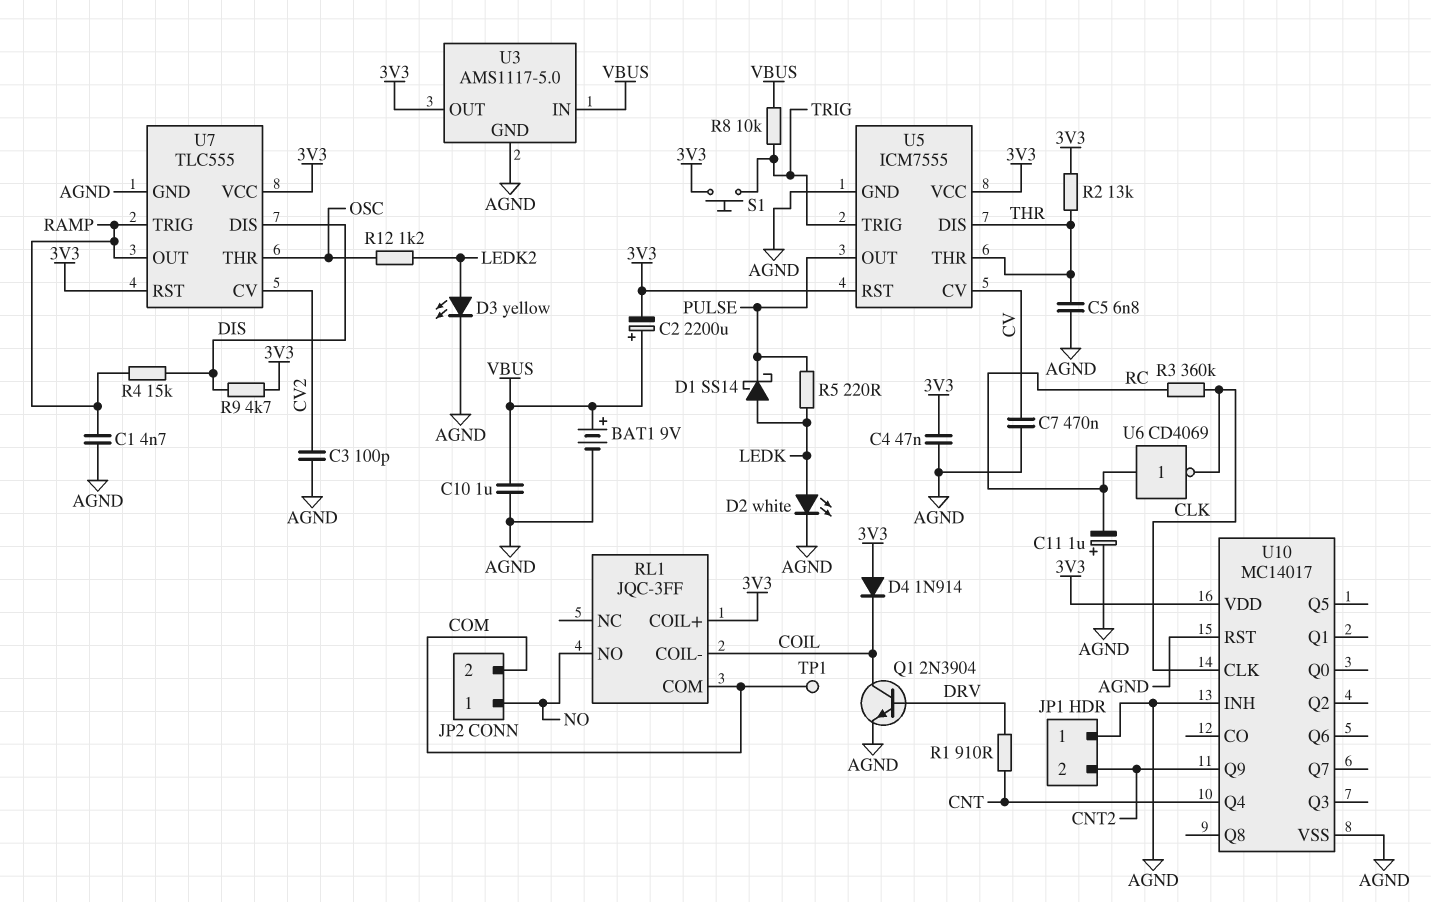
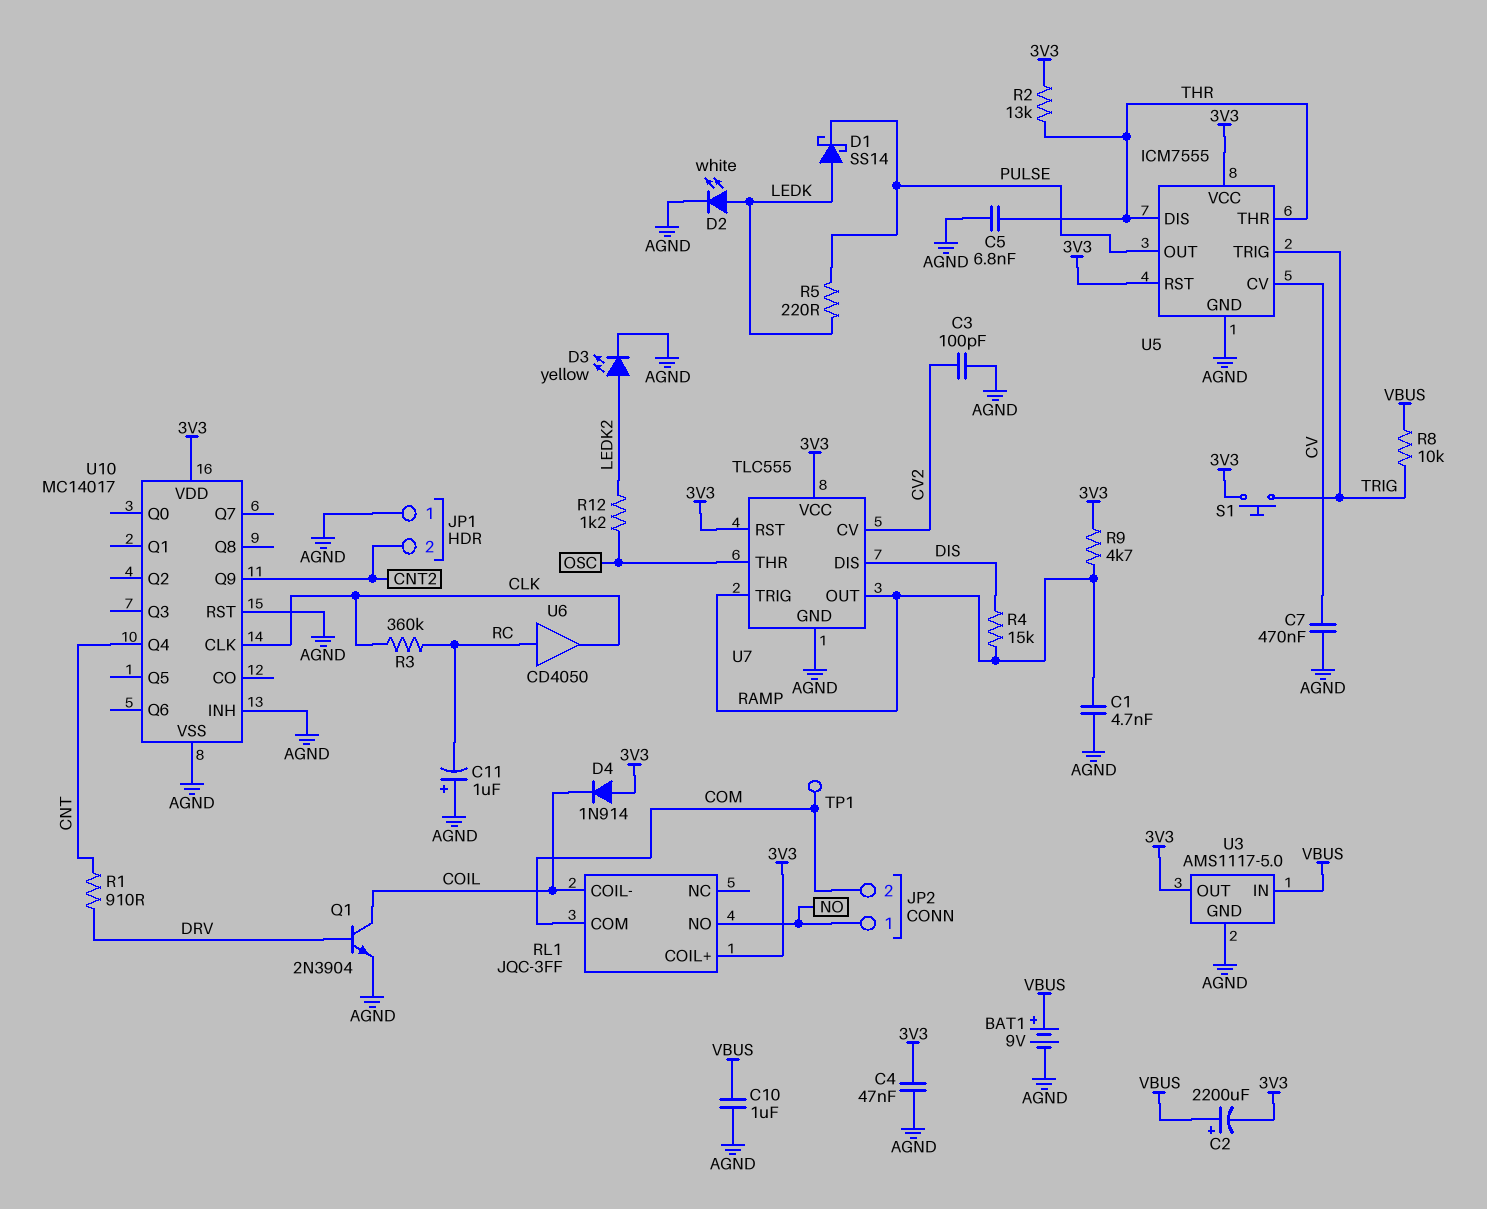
R9: 4.7k (3V3, DIS) -> 4.7k (3V3, RAMP)
U6: NOT CD4069 (in RC, out CLK) -> buffer CD4050 (in RC, out CLK)

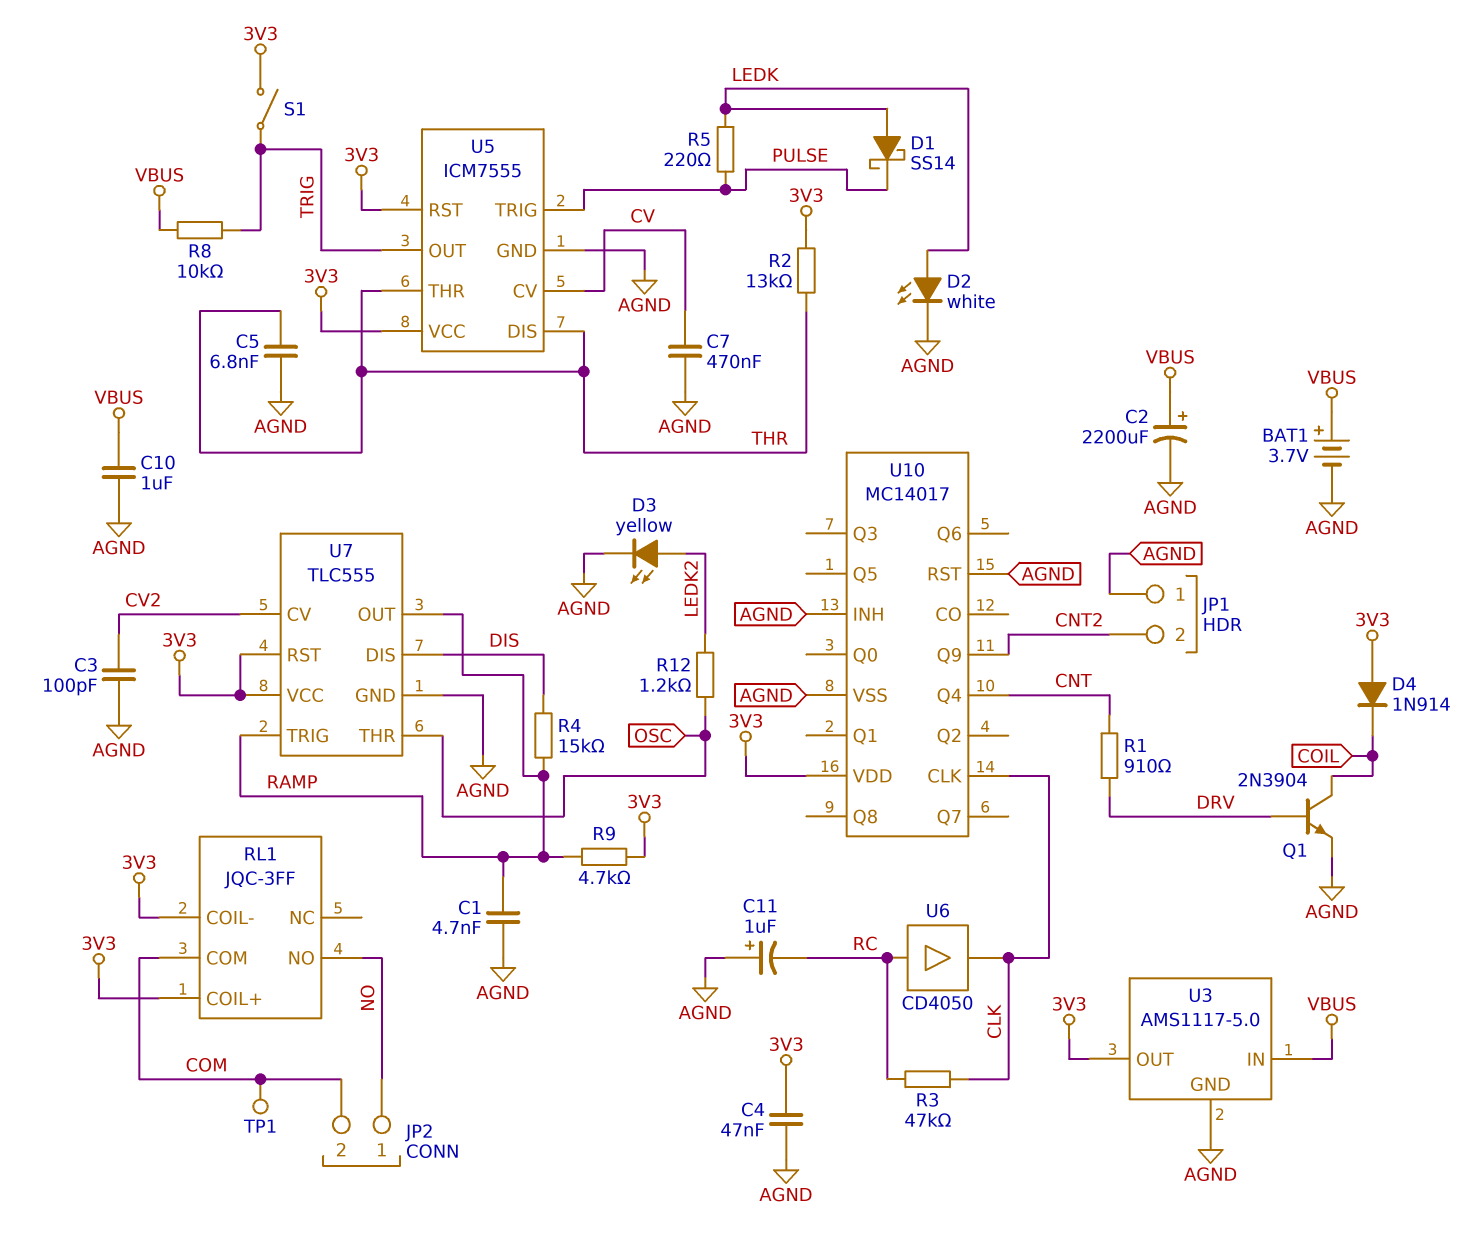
BAT1: 9V (plus VBUS, minus AGND) -> 3.7V (plus VBUS, minus AGND)
C2: 2200uF (plus VBUS, minus 3V3) -> 2200uF (plus VBUS, minus AGND)
R3: 360k (CLK, RC) -> 47k (CLK, RC)
RL1 pin COIL-: COIL -> 3V3
S1: button (3V3, TRIG) -> switch (3V3, TRIG)
U5 pin OUT: PULSE -> TRIG
U5 pin TRIG: TRIG -> PULSE

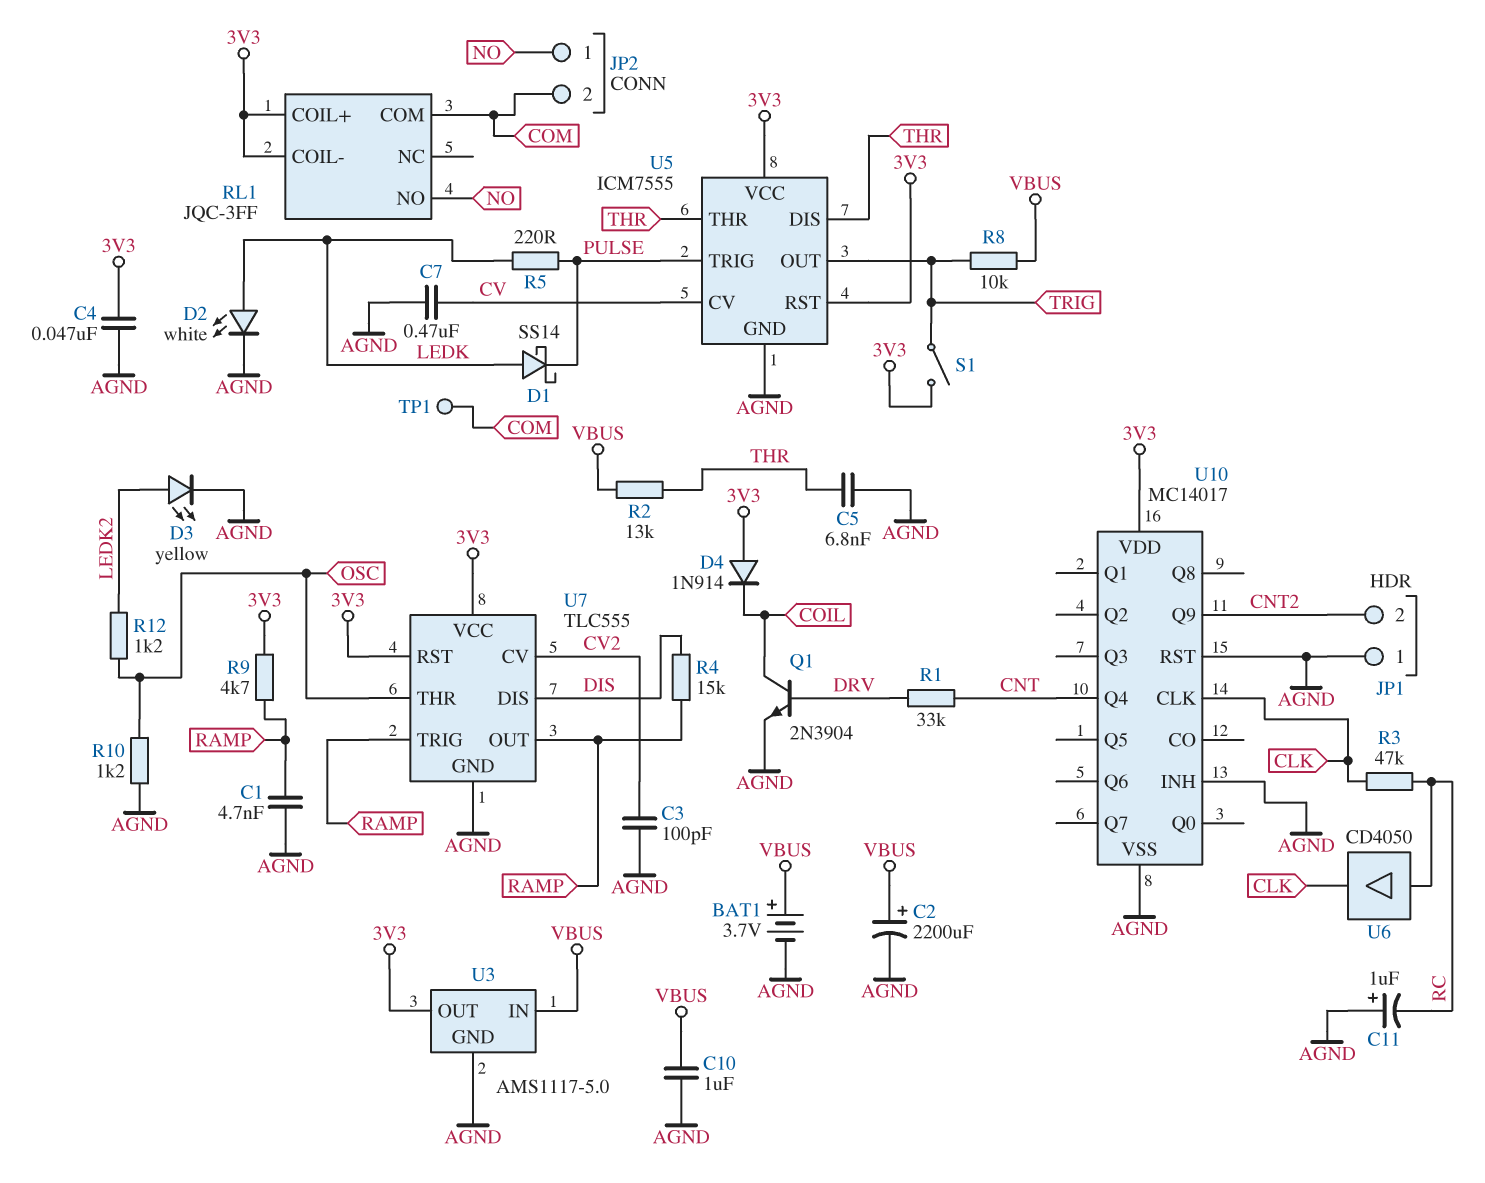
R1: 910 (CNT, DRV) -> 33k (CNT, DRV)
R2: 13k (3V3, THR) -> 13k (THR, VBUS)
R10: none -> 1.2k (AGND, OSC)

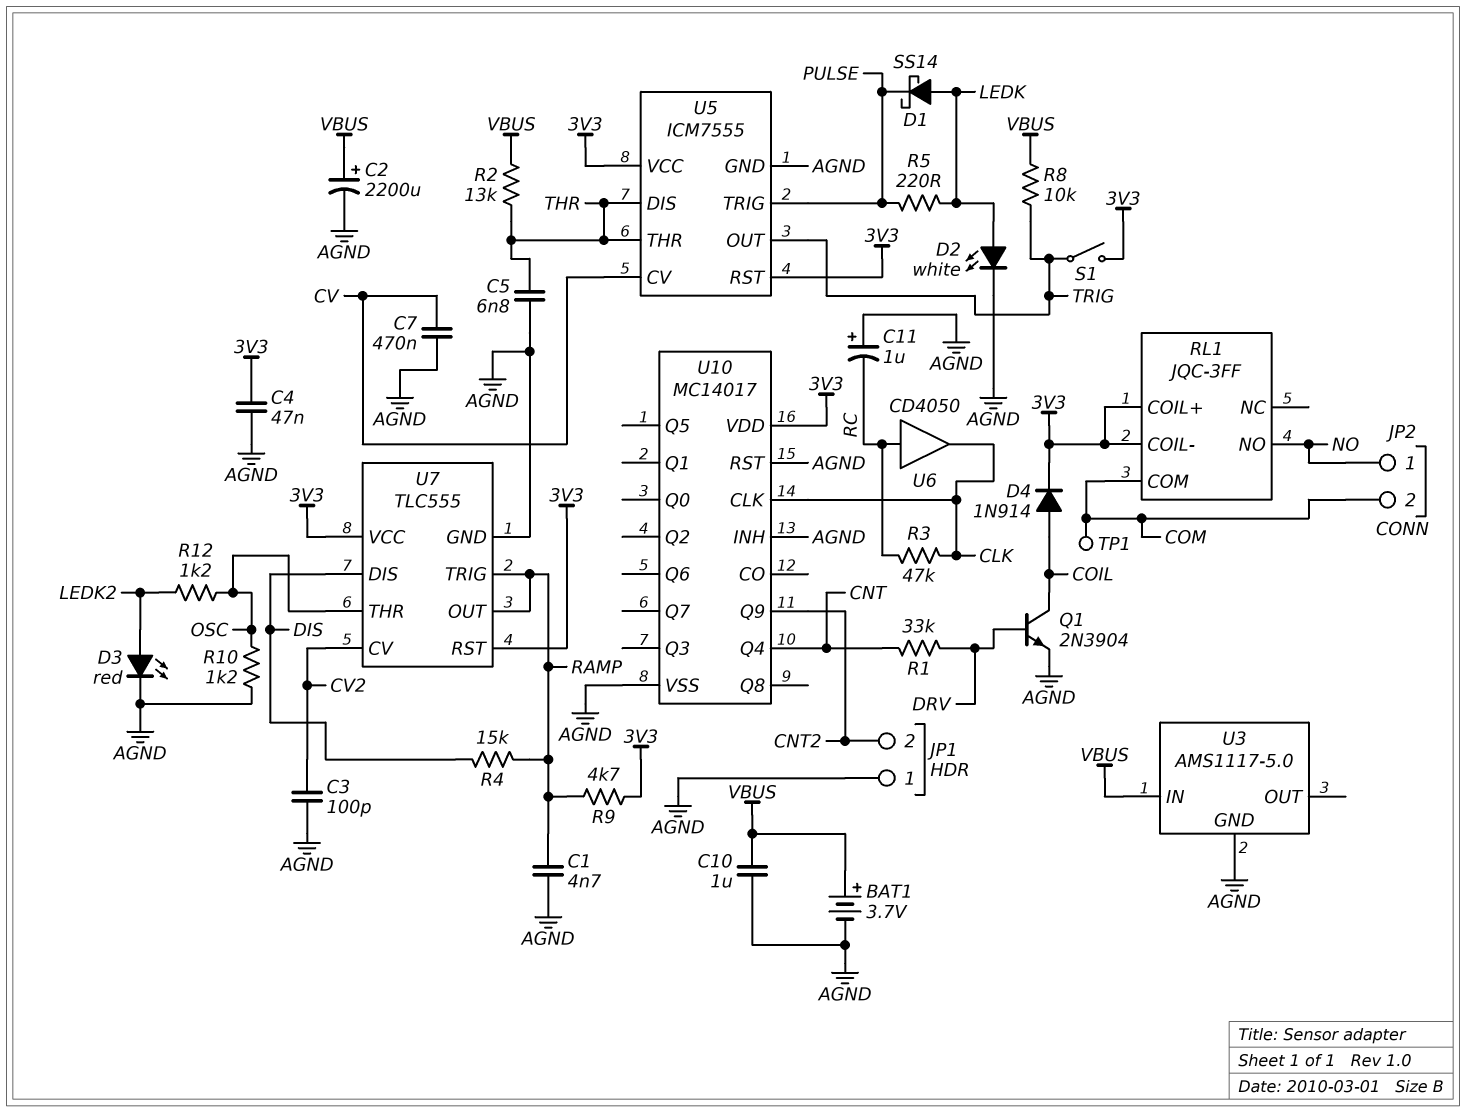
D3: LED yellow (A LEDK2, K AGND) -> LED red (A LEDK2, K AGND)
D4: diode 1N914 (A 3V3, K COIL) -> diode 1N914 (A COIL, K 3V3)
U3 pin OUT: 3V3 -> none

